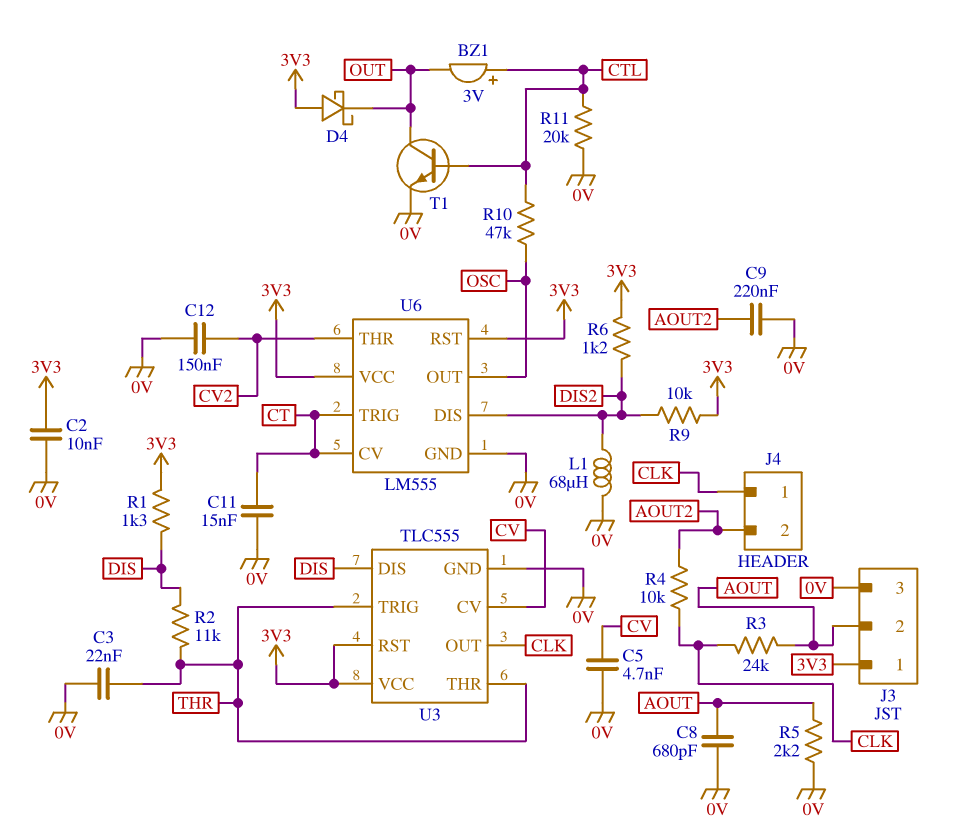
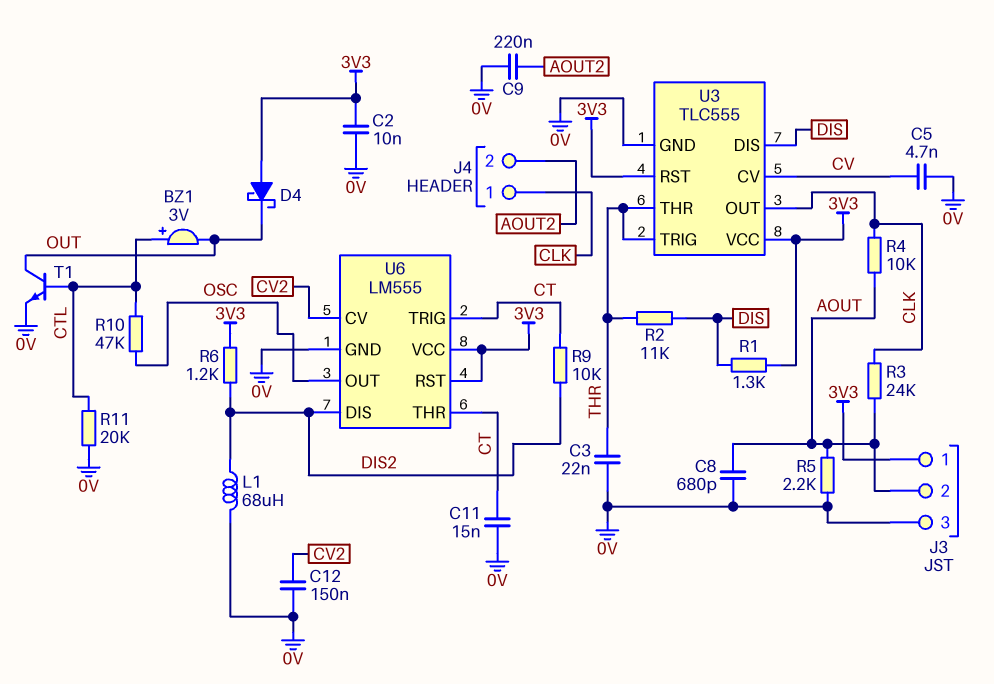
R4: 10k (AOUT2, CLK) -> 10k (AOUT, CLK)
R9: 10k (3V3, DIS2) -> 10k (CT, DIS2)
U6 pin CV: CT -> CV2
U6 pin THR: CV2 -> CT

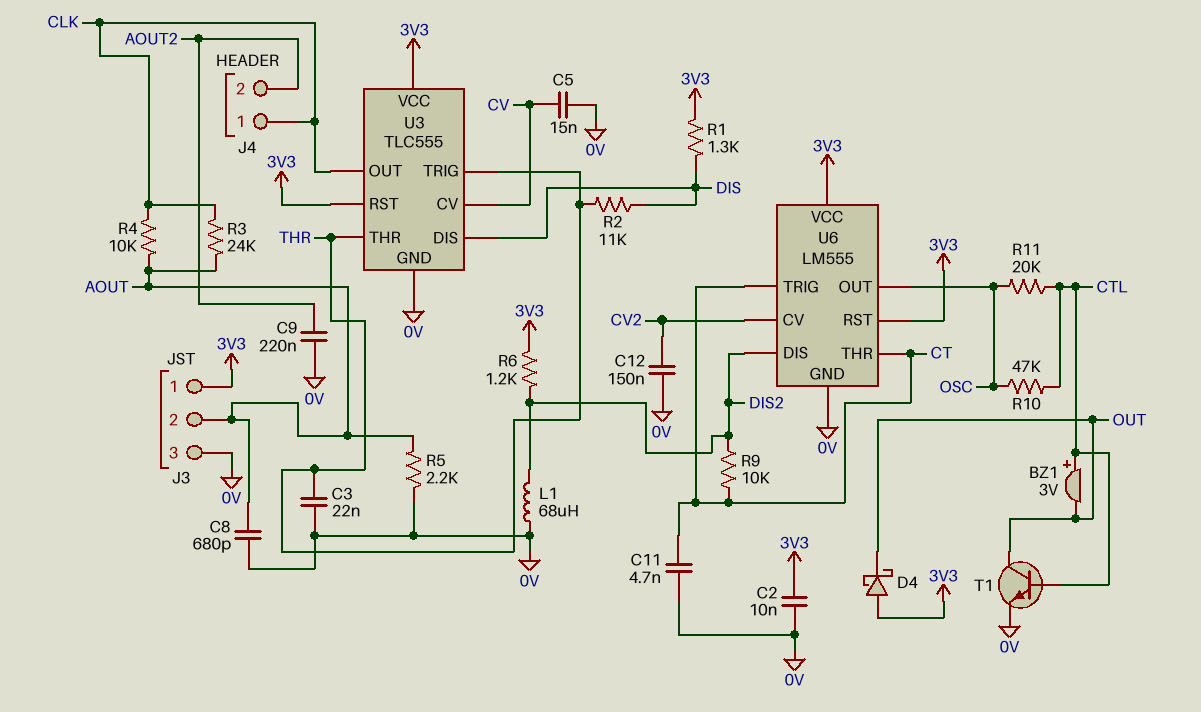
C5: 4.7nF (0V, CV) -> 15nF (0V, CV)
C11: 15nF (0V, CT) -> 4.7nF (0V, CT)
R11: 20k (0V, CTL) -> 20k (CTL, OSC)

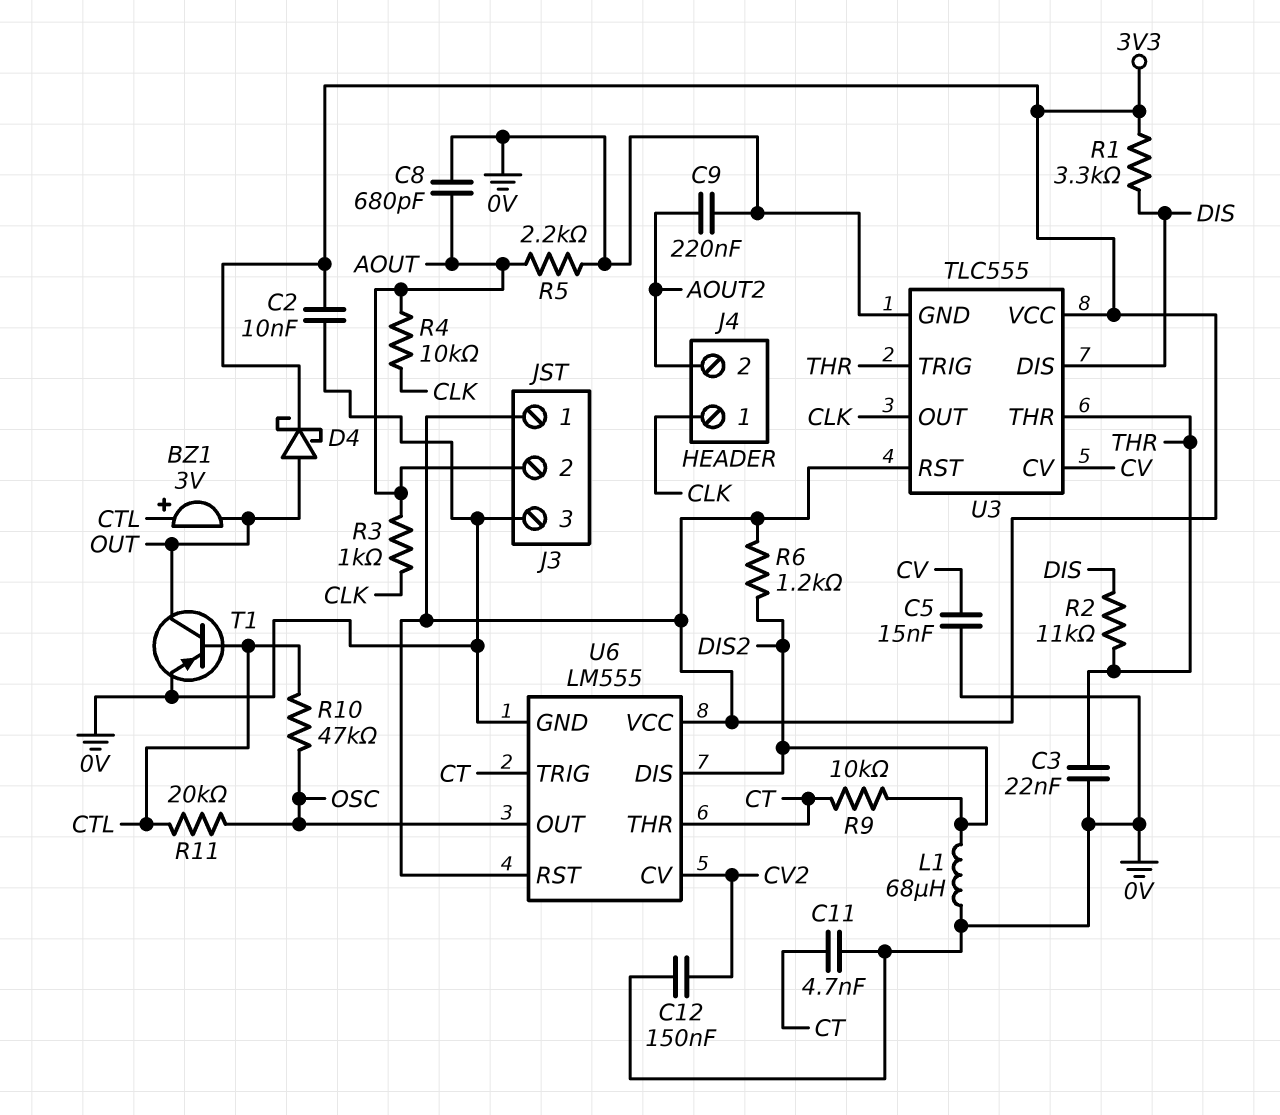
D4: schottky (A 3V3, K OUT) -> schottky (A OUT, K 3V3)
R1: 1.3k (3V3, DIS) -> 3.3k (3V3, DIS)
R3: 24k (AOUT, CLK) -> 1k (AOUT, CLK)
T1: NPN (B CTL, C OUT, E 0V) -> PNP (B CTL, C OUT, E 0V)

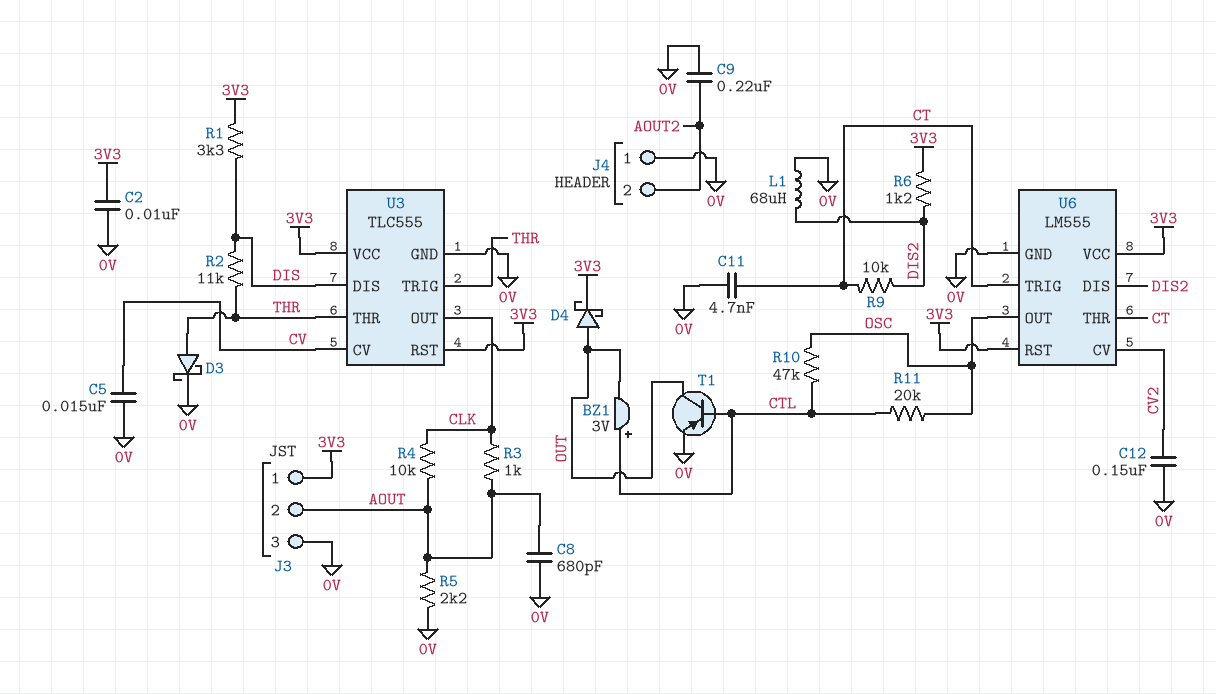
C3: 22nF (0V, THR) -> none
D3: none -> schottky (A THR, K 0V)
J4 pin 1: CLK -> 0V

